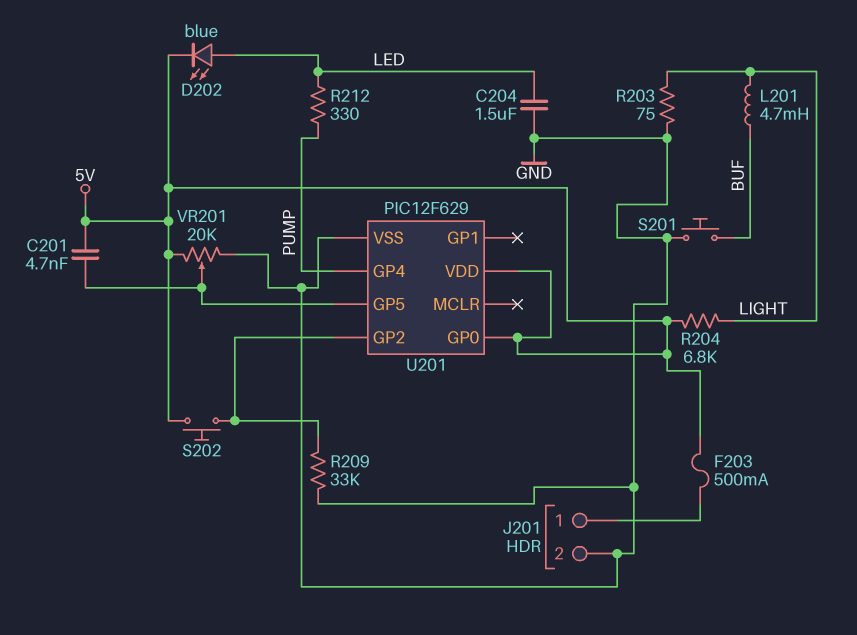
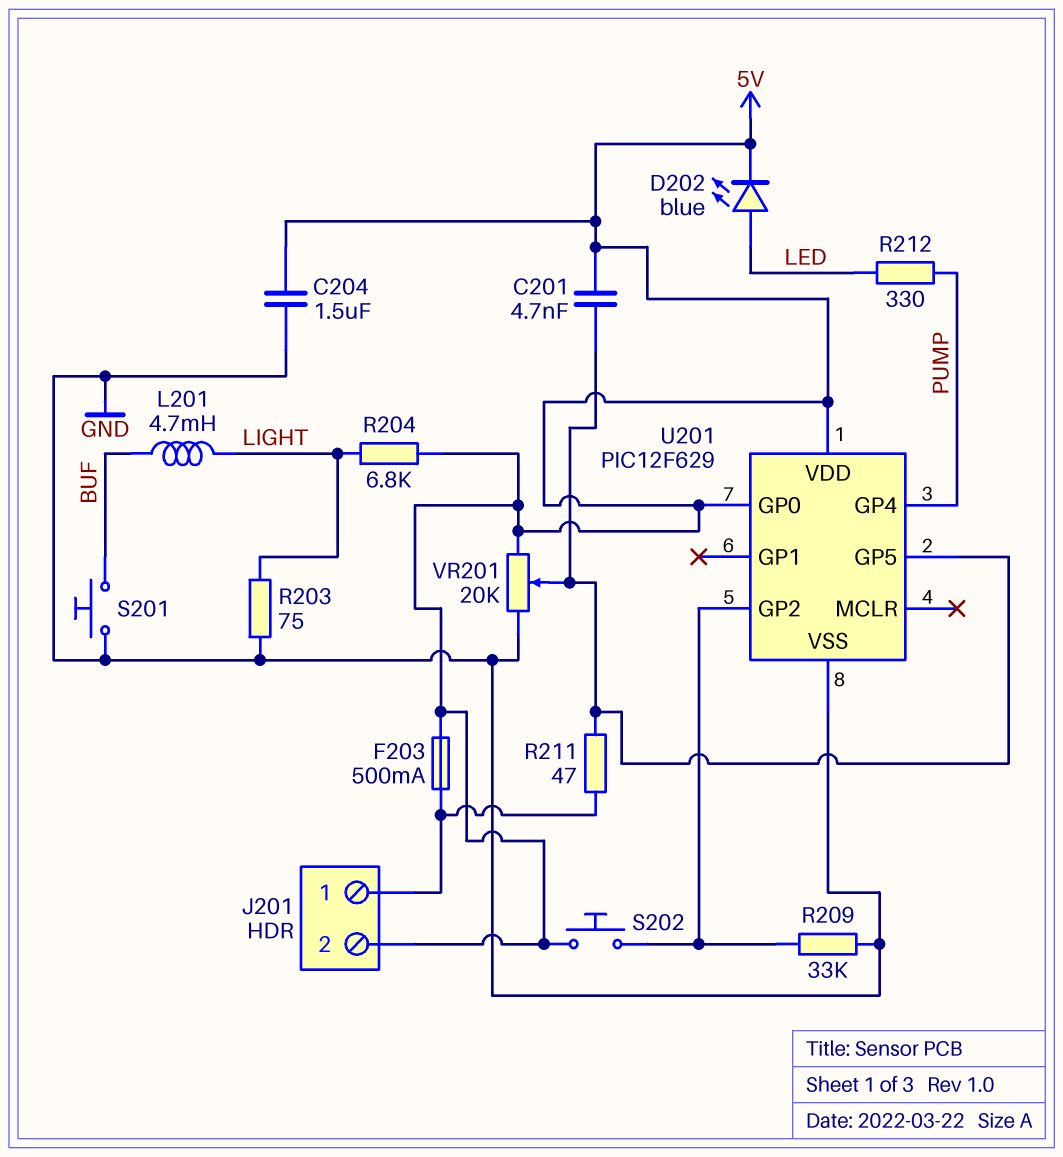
C204: 1.5uF (GND, LED) -> 1.5uF (5V, GND)
J201 pin 2: GND -> 5V
R211: none -> 47 (J201/1, U201/GP5)

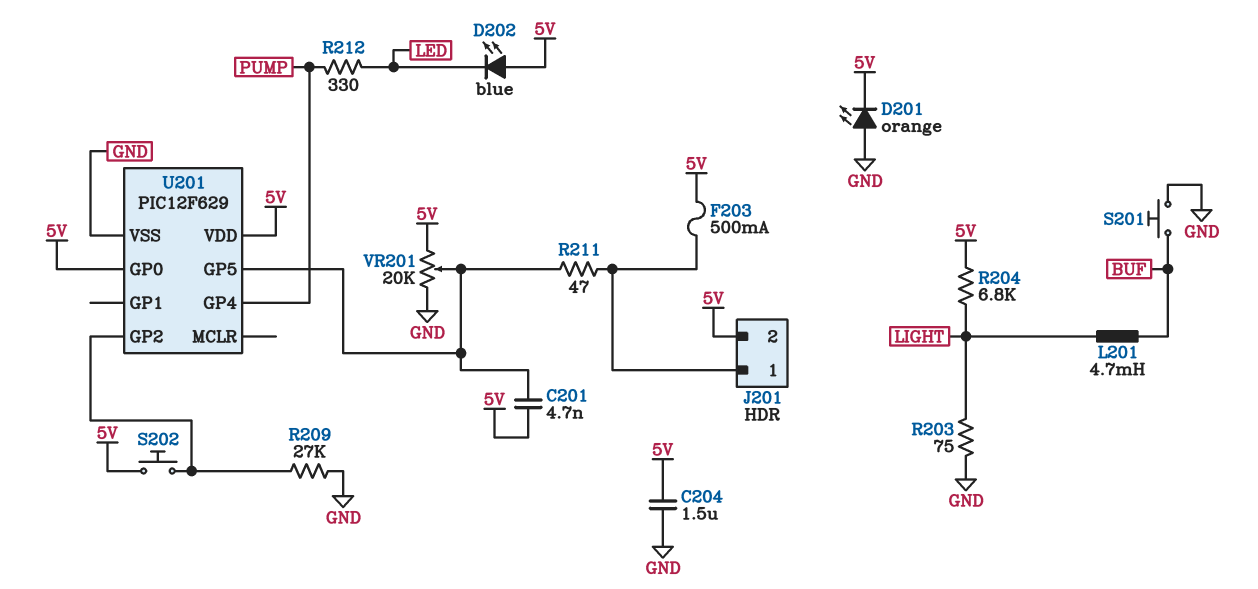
D201: none -> LED orange (A GND, K 5V)
D202: LED blue (A LED, K 5V) -> LED blue (A 5V, K LED)
R209: 33k (GND, U201/GP2) -> 27k (GND, U201/GP2)

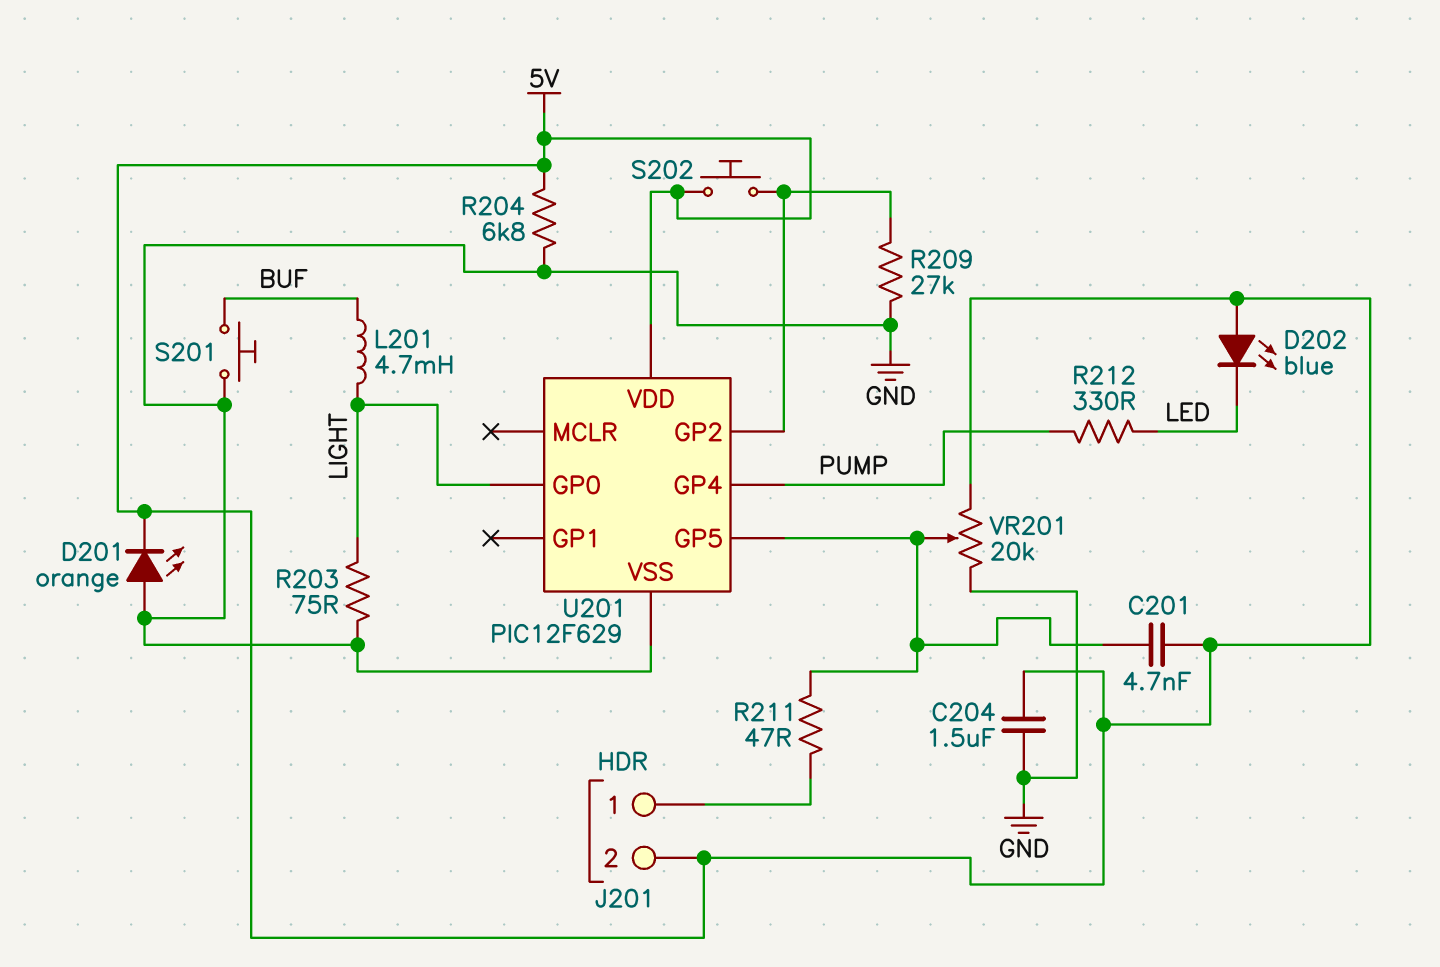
F203: 500mA (5V, J201/1) -> none
R204: 6.8k (5V, LIGHT) -> 6.8k (5V, GND)
U201 pin GP0: 5V -> LIGHT

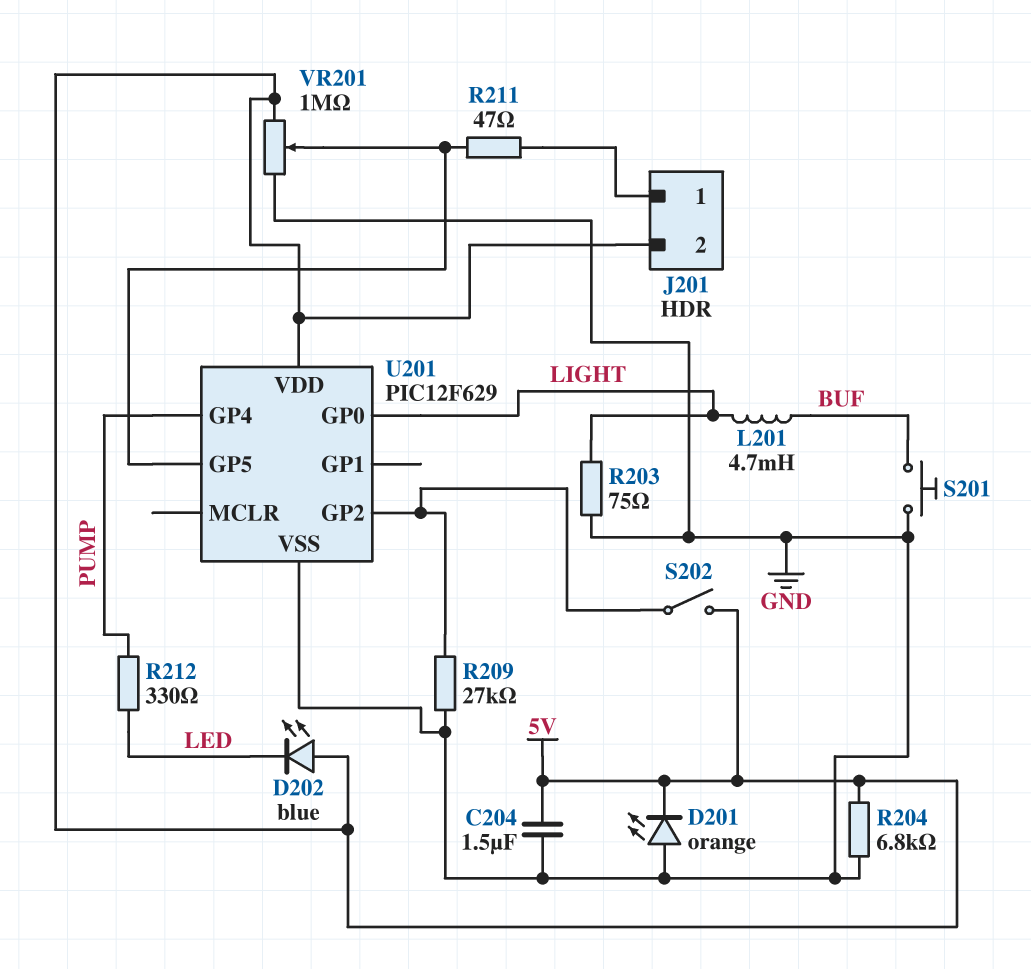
C201: 4.7nF (5V, U201/GP5) -> none
S202: button (5V, U201/GP2) -> switch (5V, U201/GP2)
VR201: 20k (5V, GND, wiper U201/GP5) -> 1M (5V, GND, wiper U201/GP5)

